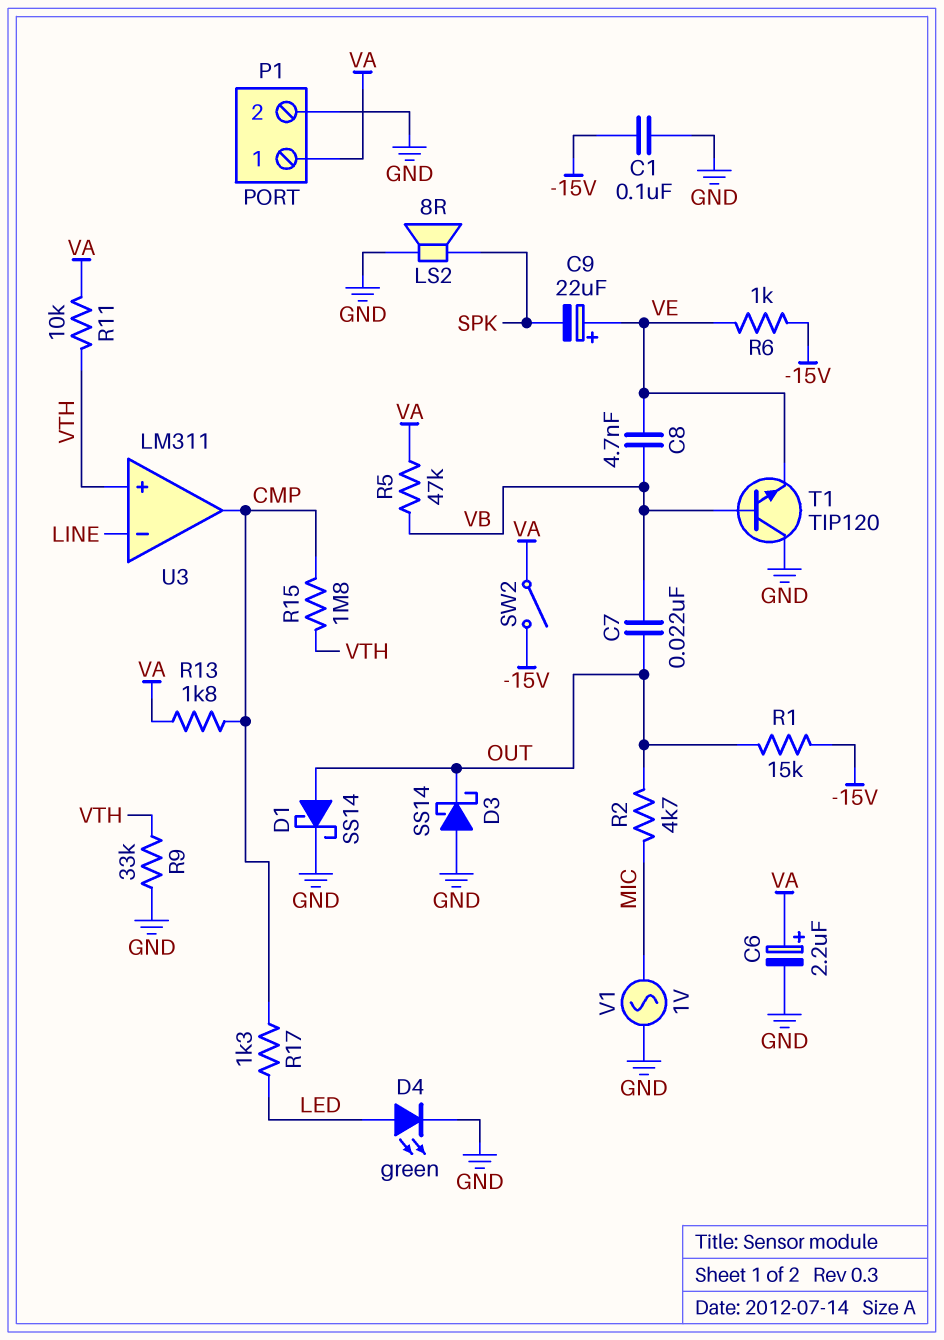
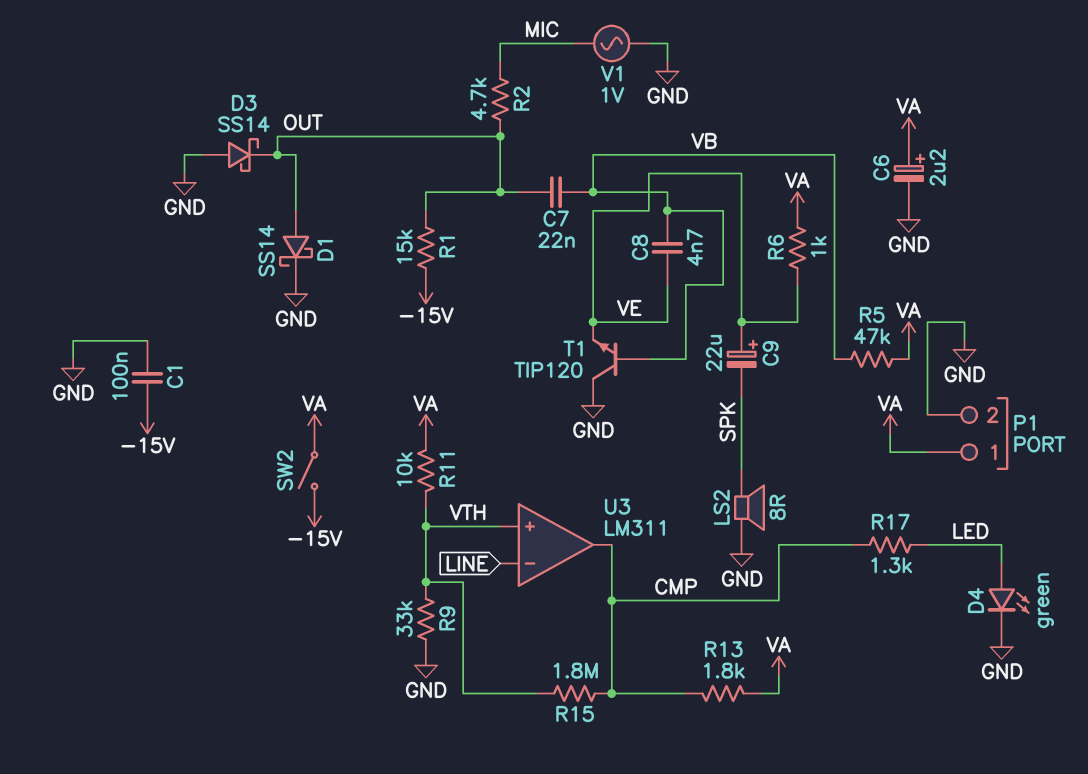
R6: 1k (-15V, VE) -> 1k (VA, VE)

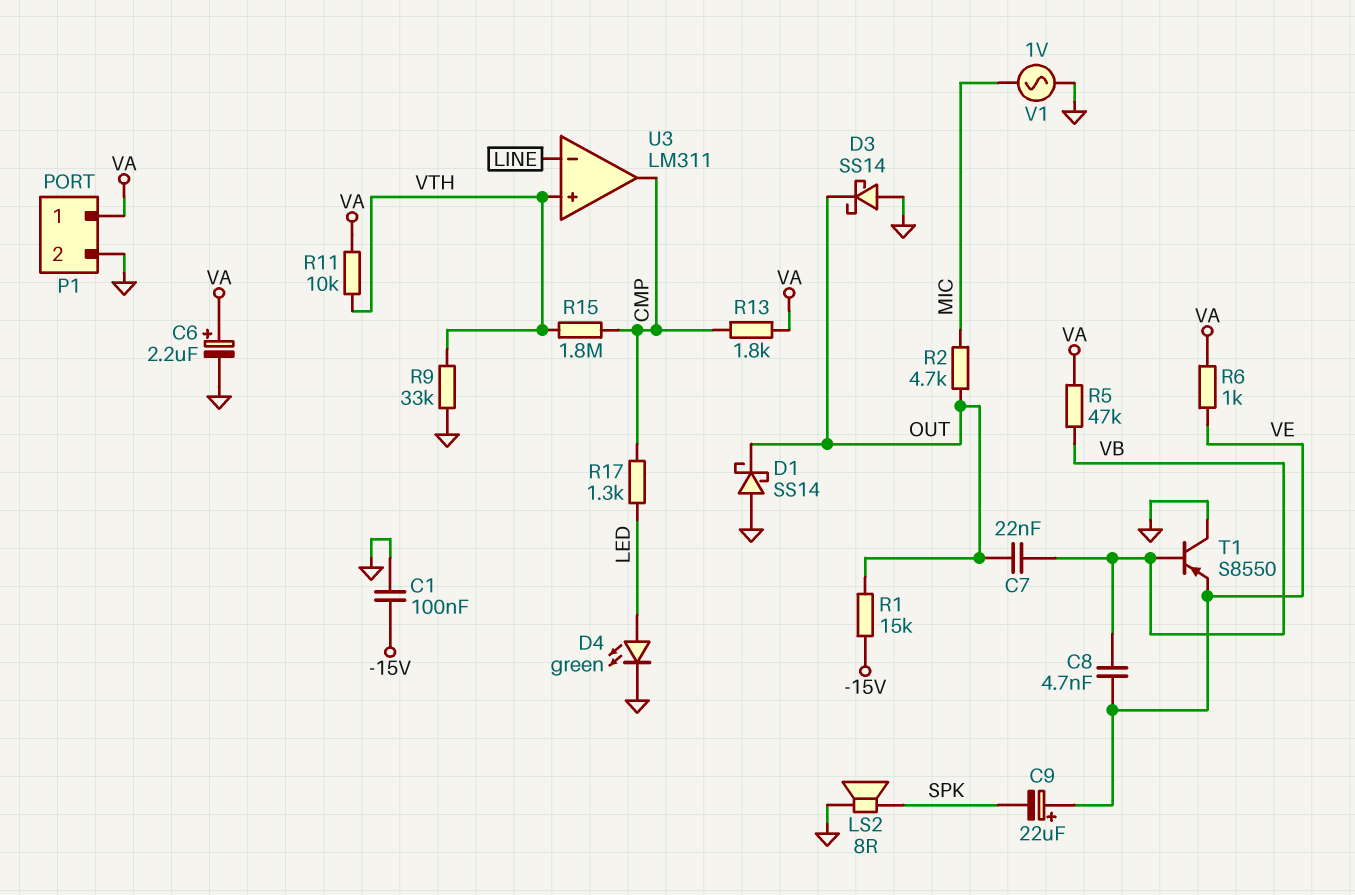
D1: schottky SS14 (A OUT, K GND) -> schottky SS14 (A GND, K OUT)
SW2: switch (-15V, VA) -> none
T1: NPN TIP120 (B VB, C GND, E VE) -> PNP S8550 (B VB, C GND, E VE)

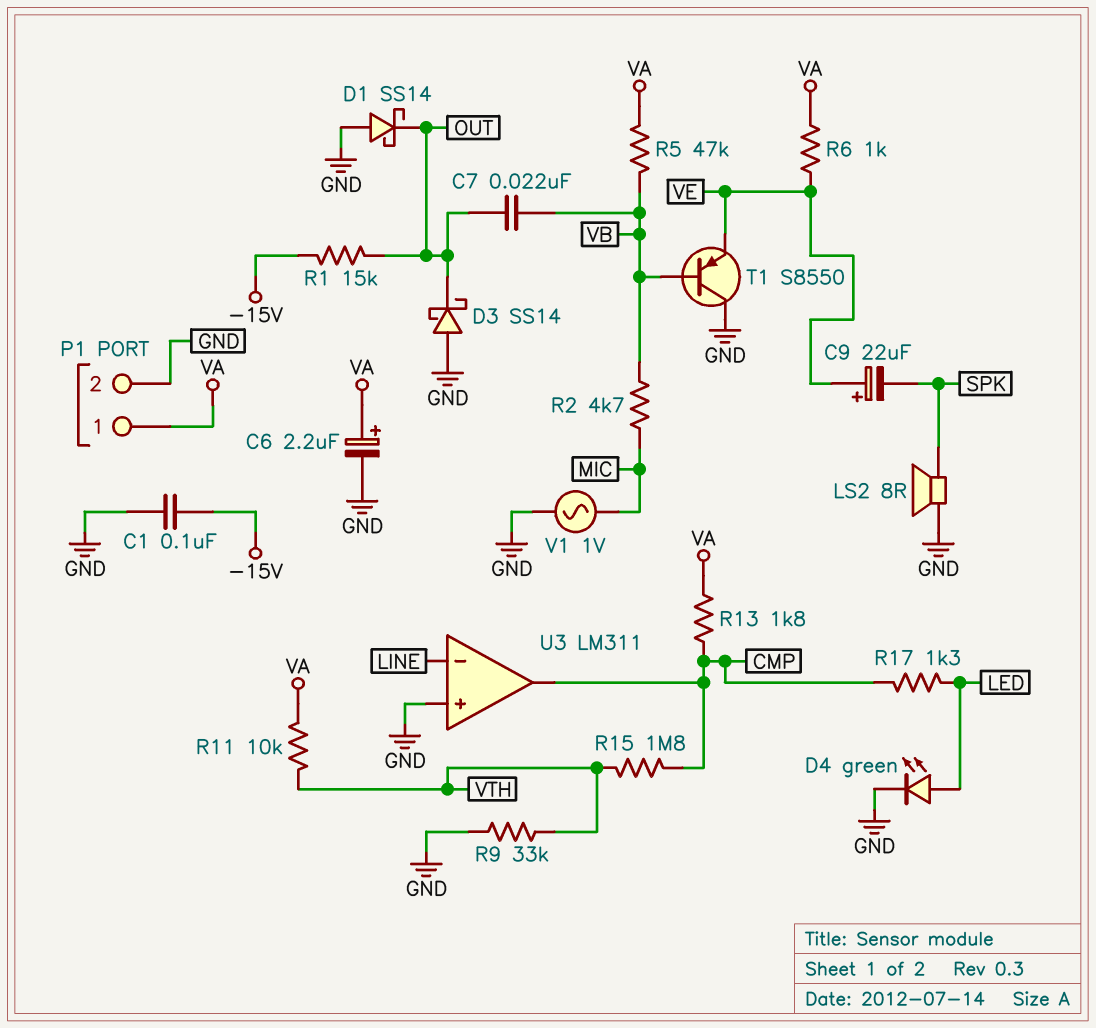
C8: 4.7nF (VB, VE) -> none
R2: 4.7k (MIC, OUT) -> 4.7k (MIC, VB)
U3 pin in+: VTH -> GND

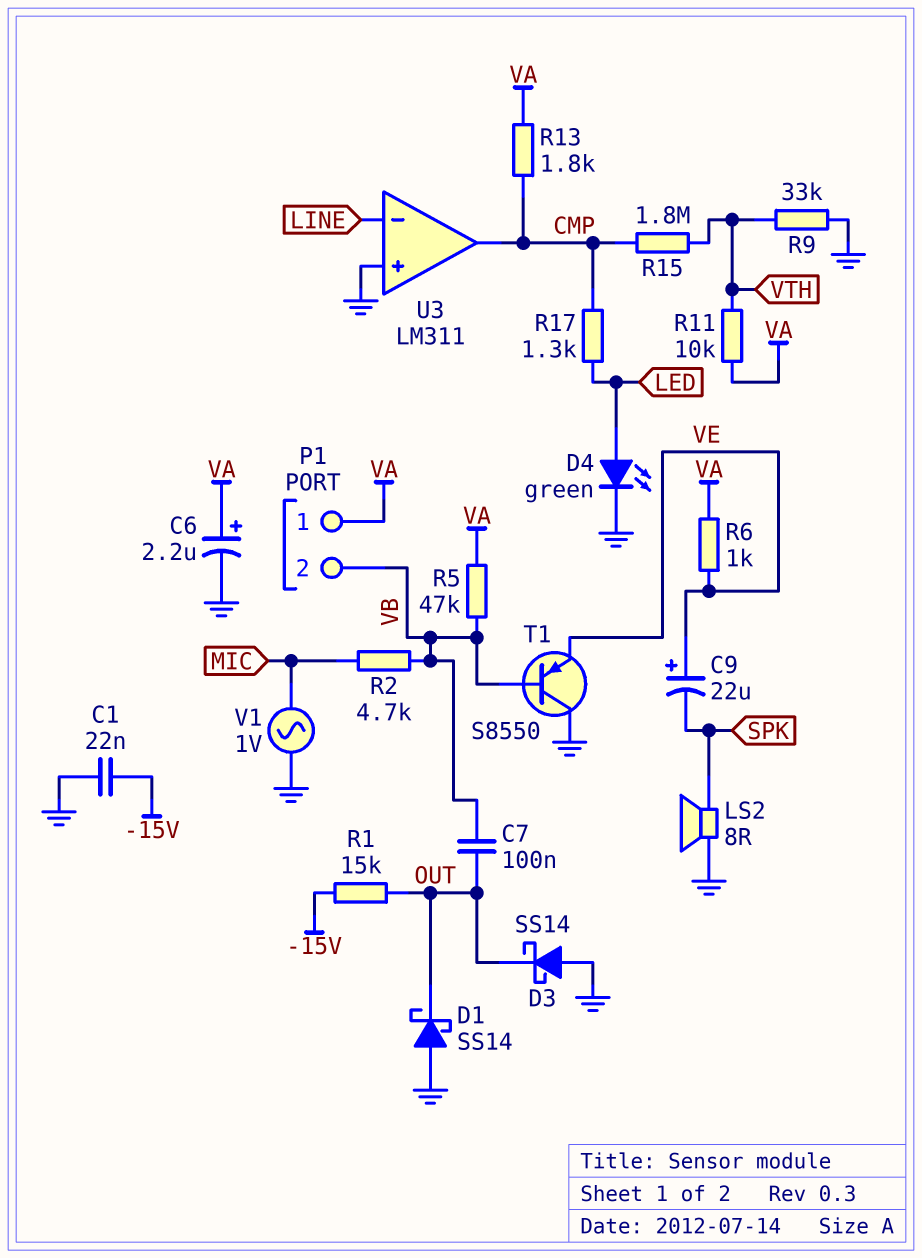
C1: 100nF (-15V, GND) -> 22nF (-15V, GND)
C7: 22nF (OUT, VB) -> 100nF (OUT, VB)
P1 pin 2: GND -> VB

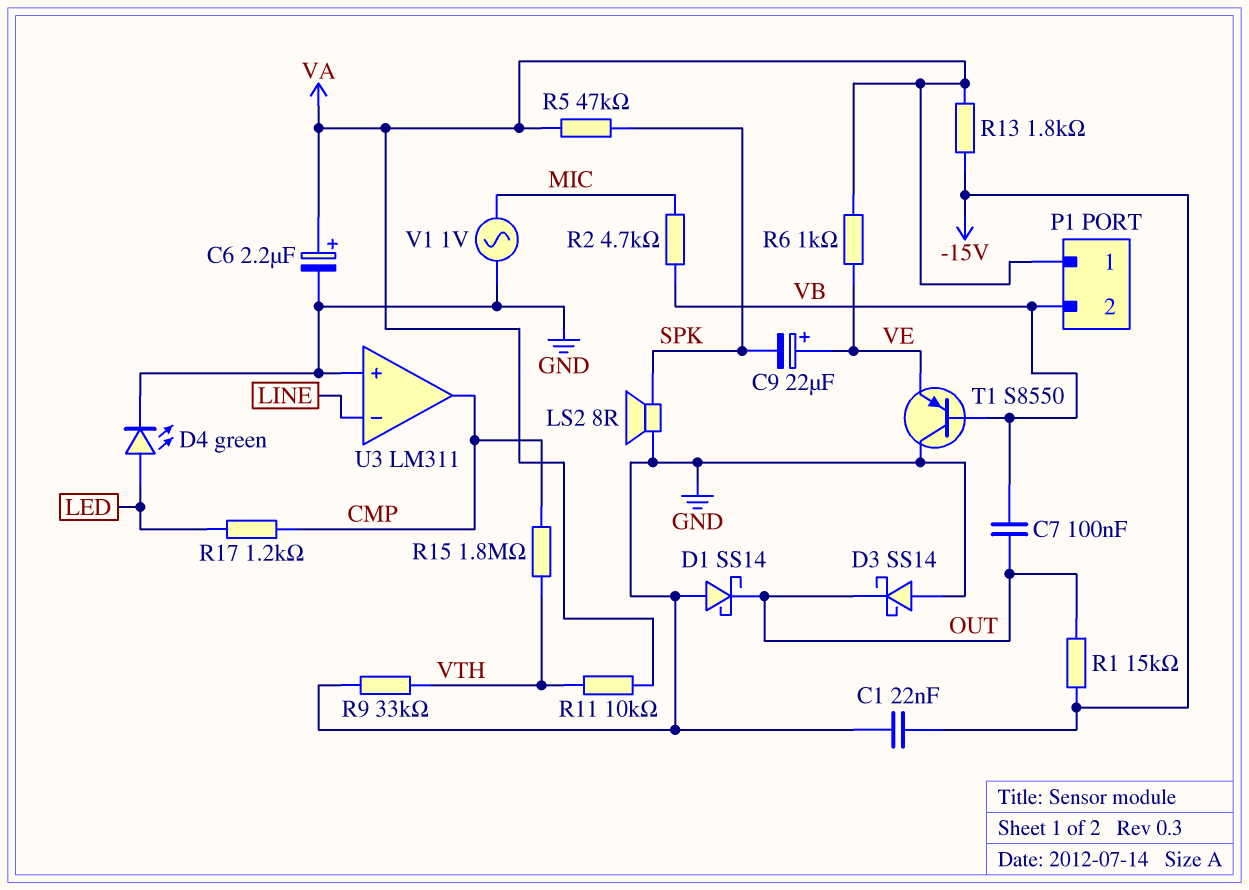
R5: 47k (VA, VB) -> 47k (SPK, VA)
R13: 1.8k (CMP, VA) -> 1.8k (-15V, VA)
R17: 1.3k (CMP, LED) -> 1.2k (CMP, LED)

